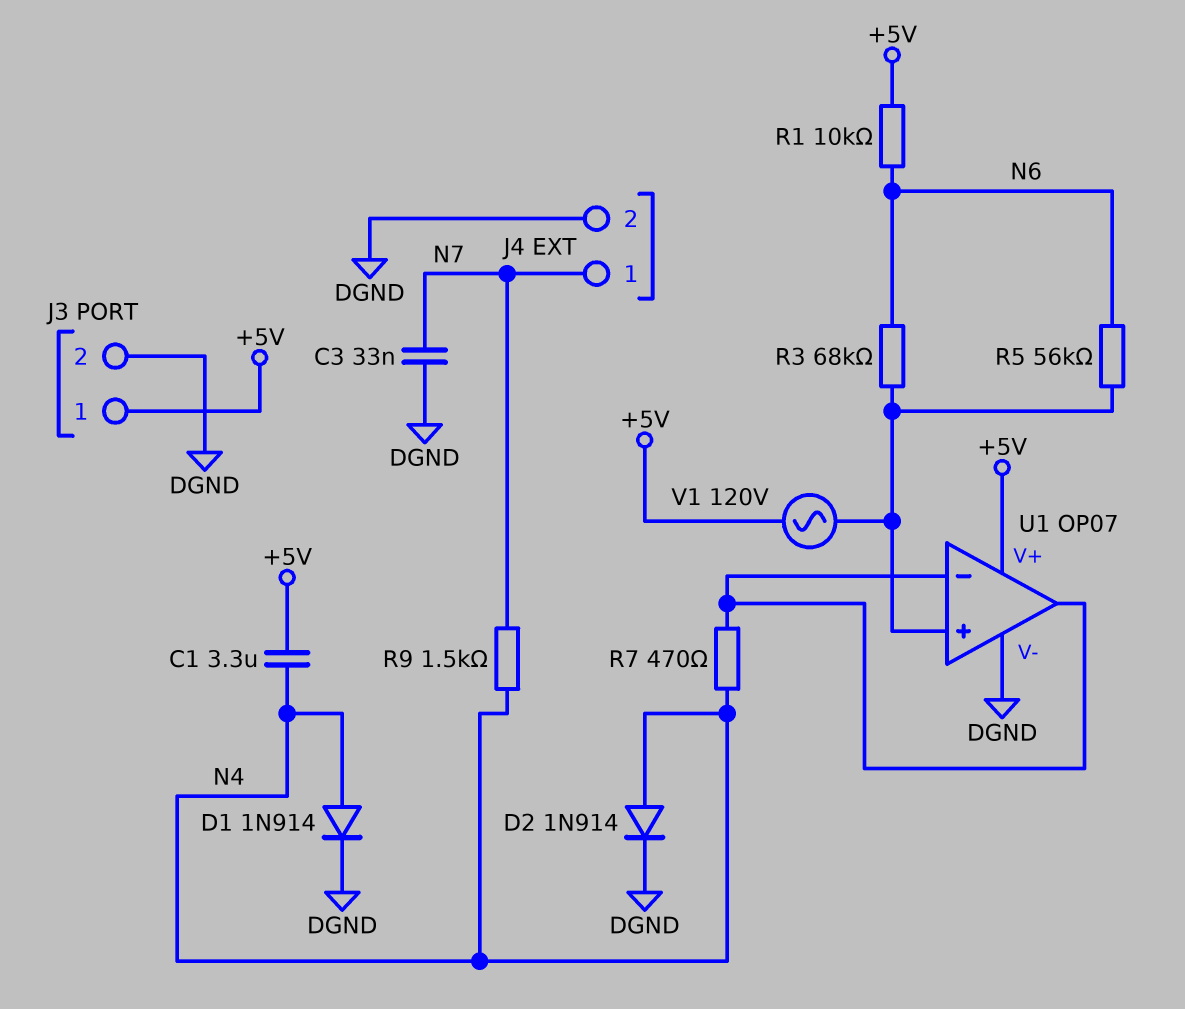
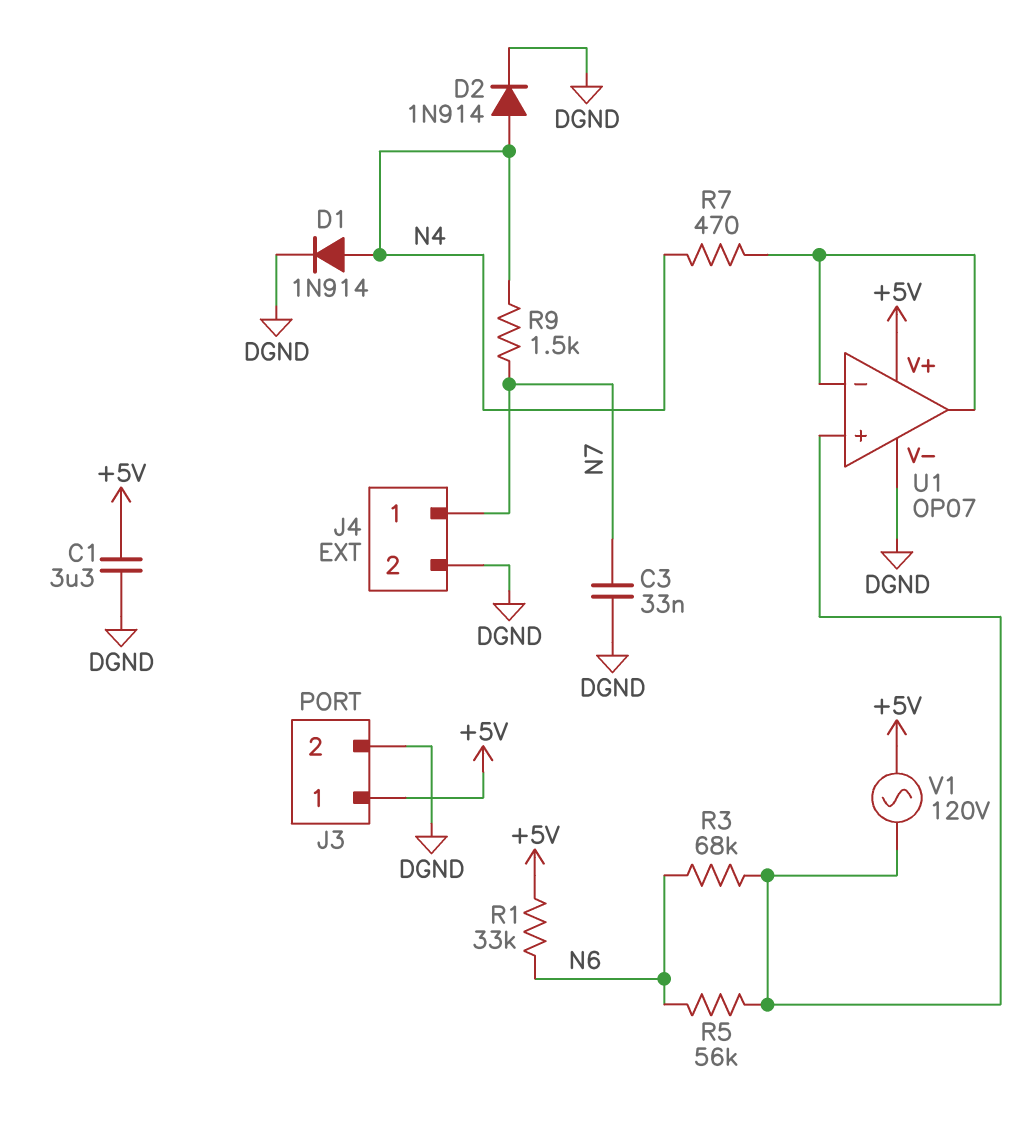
C1: 3.3uF (+5V, N4) -> 3.3uF (+5V, DGND)
R1: 10k (+5V, N6) -> 33k (+5V, N6)

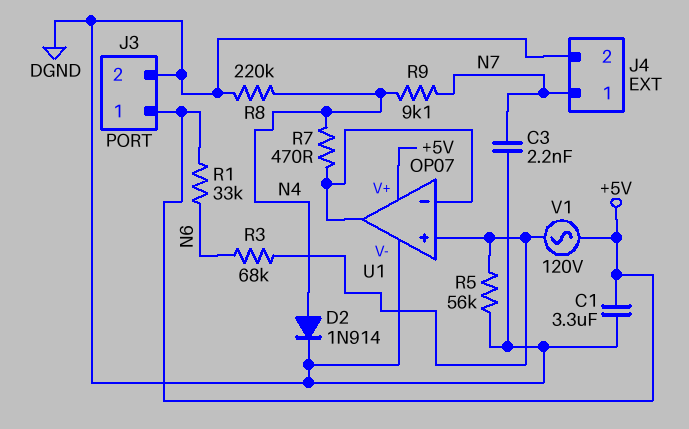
C3: 33nF (DGND, N7) -> 2.2nF (DGND, N7)
D1: diode 1N914 (A N4, K DGND) -> none
R5: 56k (N6, U1/in+) -> 56k (DGND, U1/in+)
R8: none -> 220k (DGND, N4)
R9: 1.5k (N4, N7) -> 9.1k (N4, N7)

